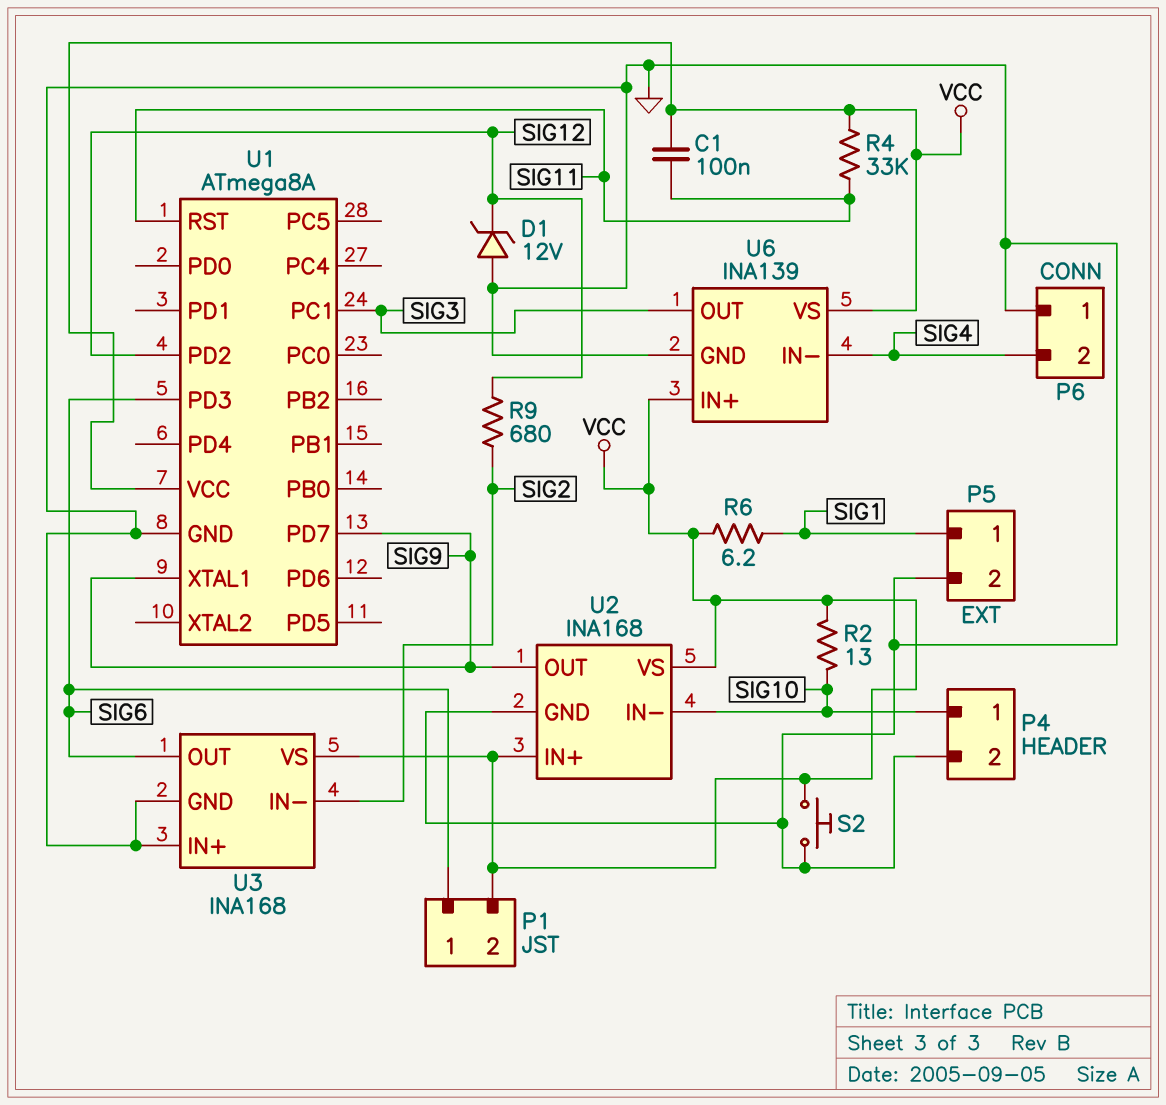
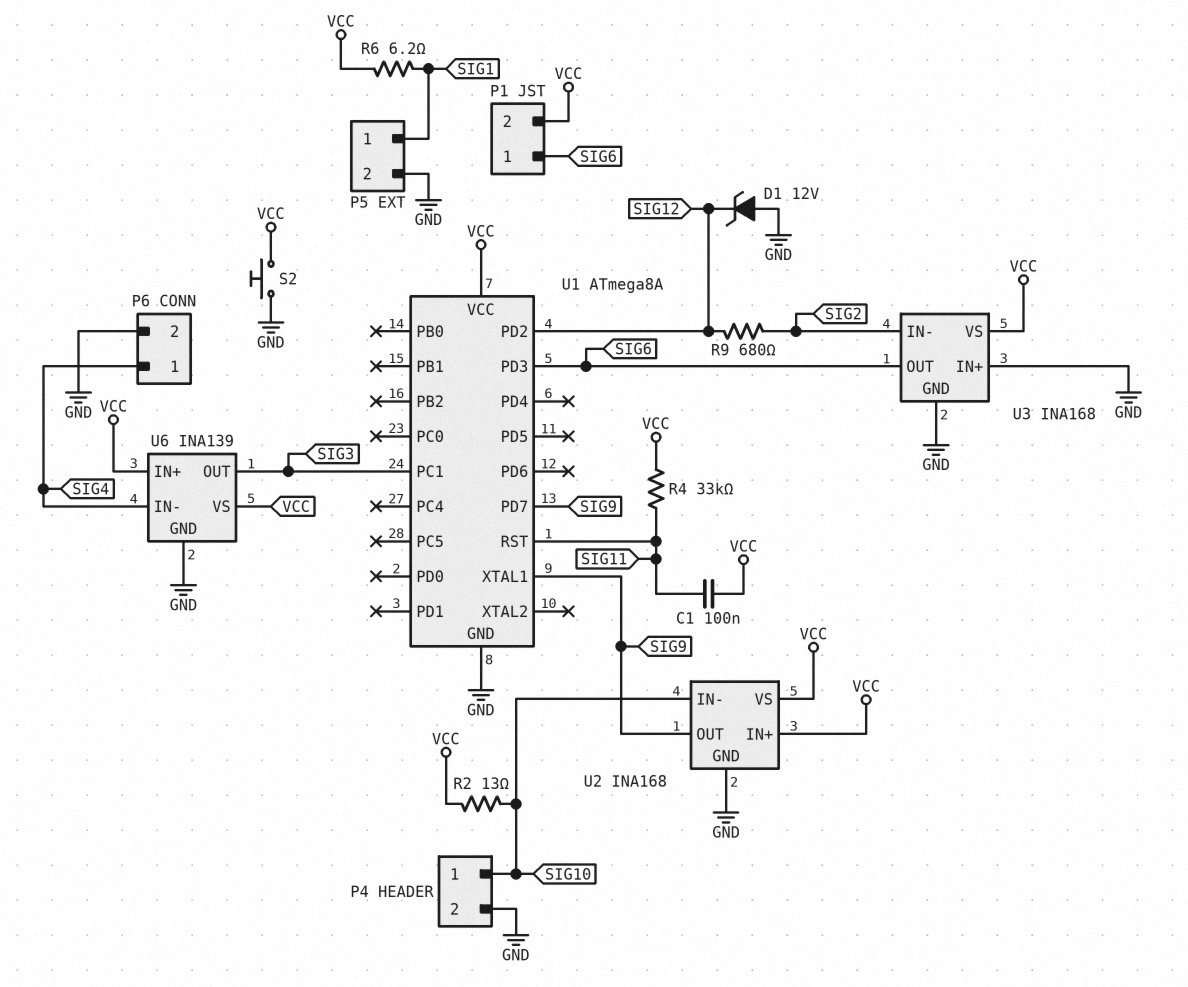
P6 pin 1: GND -> SIG4
P6 pin 2: SIG4 -> GND

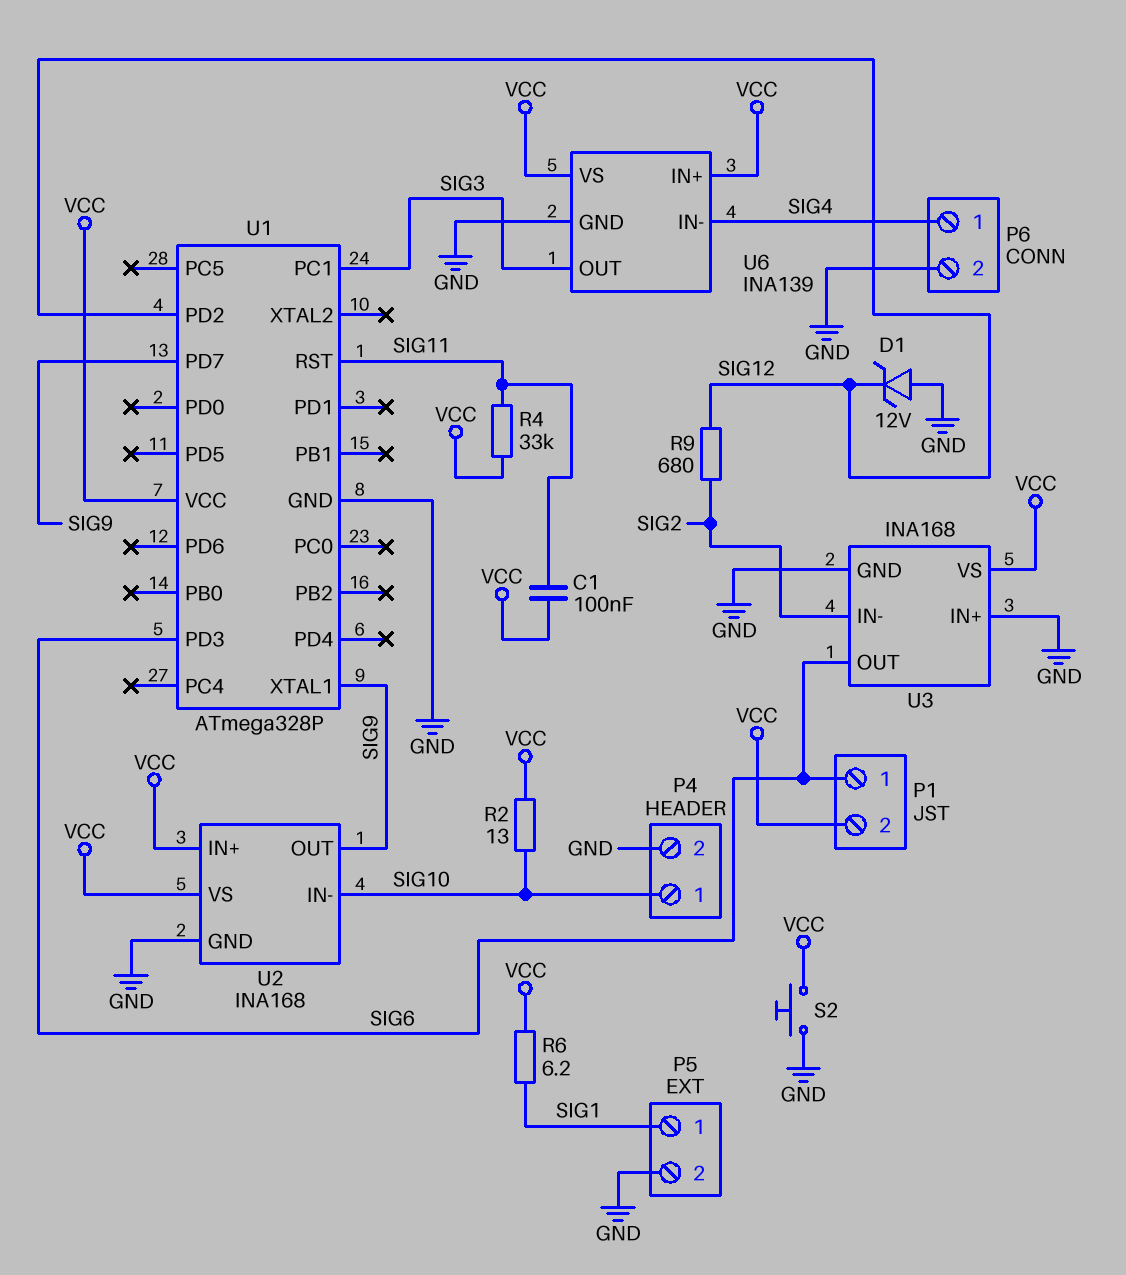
U1: ATmega8A -> ATmega328P

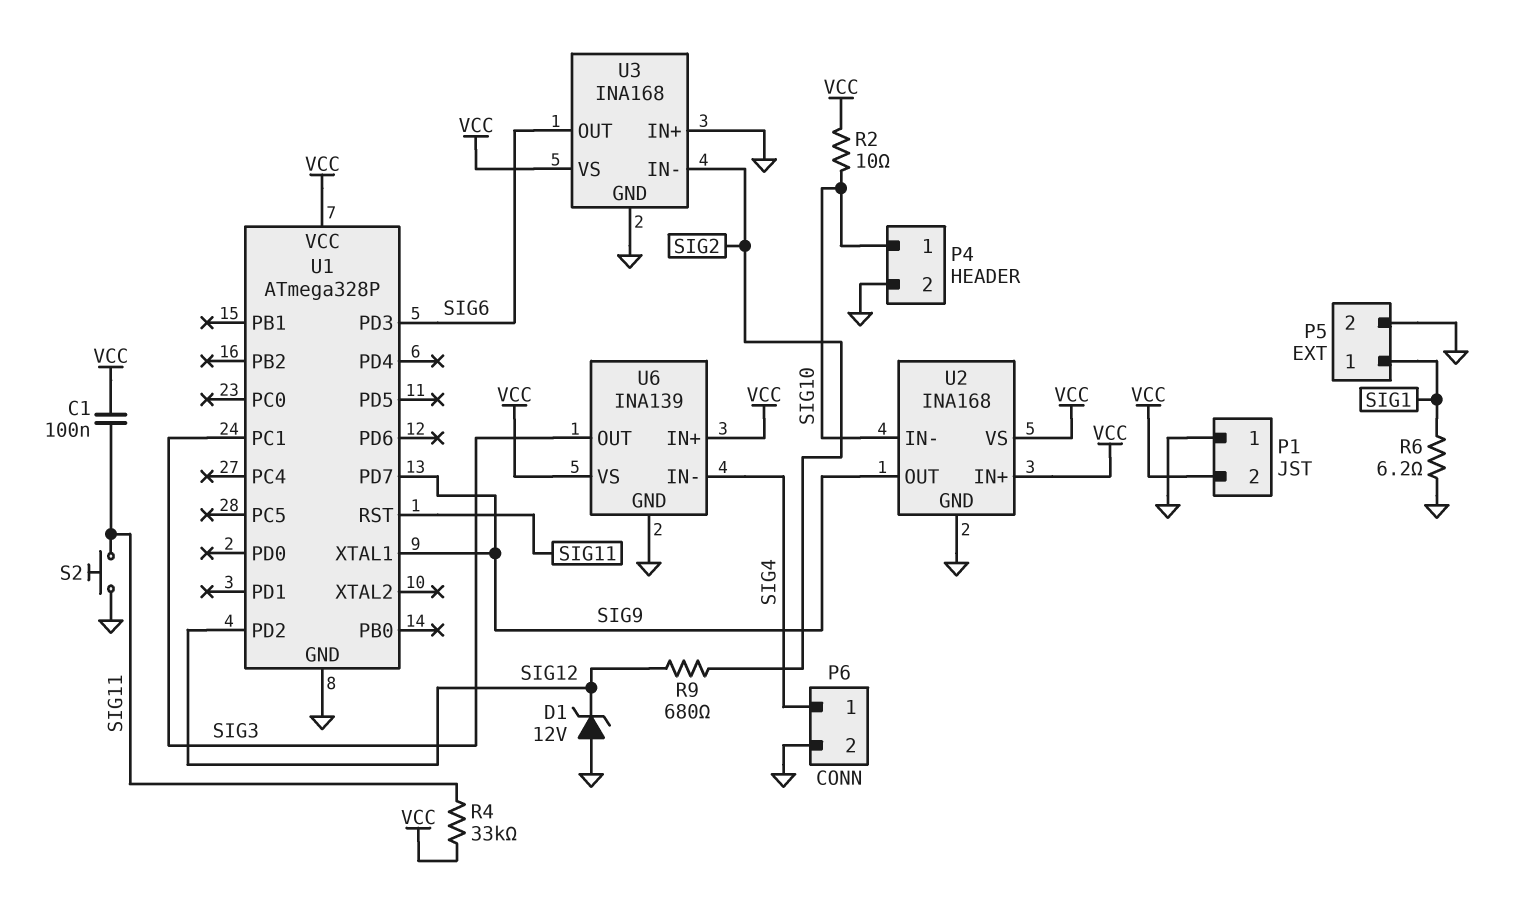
P1 pin 1: SIG6 -> GND
R2: 13 (SIG10, VCC) -> 10 (SIG10, VCC)
R6: 6.2 (SIG1, VCC) -> 6.2 (GND, SIG1)
S2: button (GND, VCC) -> button (GND, SIG11)

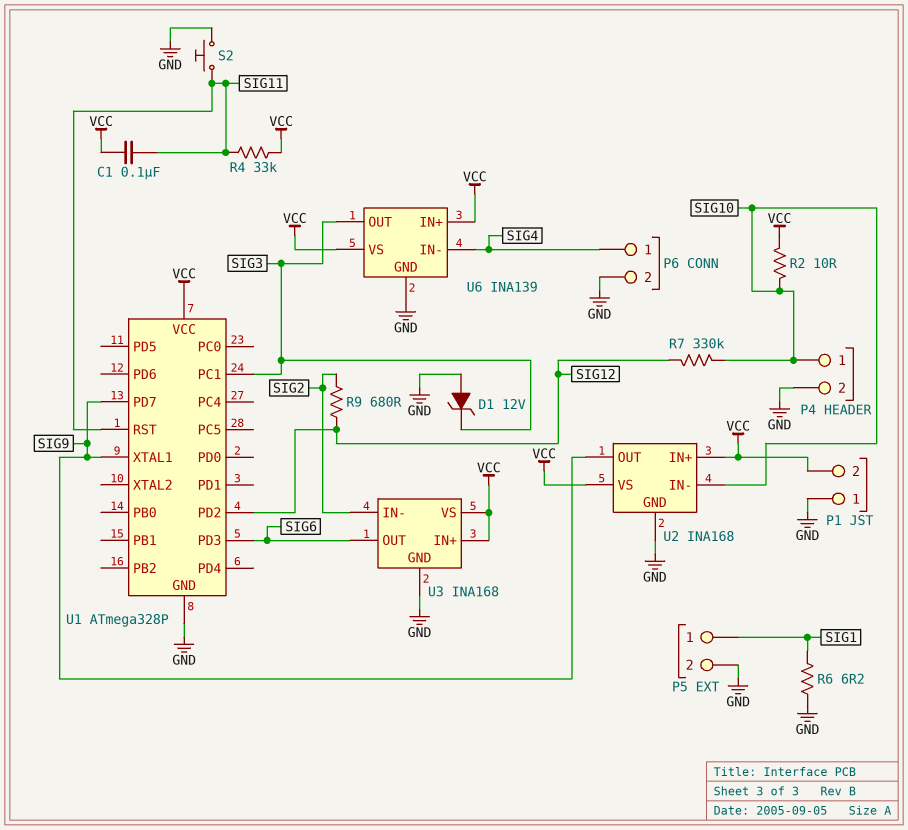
D1: zener 12V (A GND, K SIG12) -> zener 12V (A GND, K SIG3)
R7: none -> 330k (SIG10, SIG12)
U3 pin IN+: GND -> VCC

